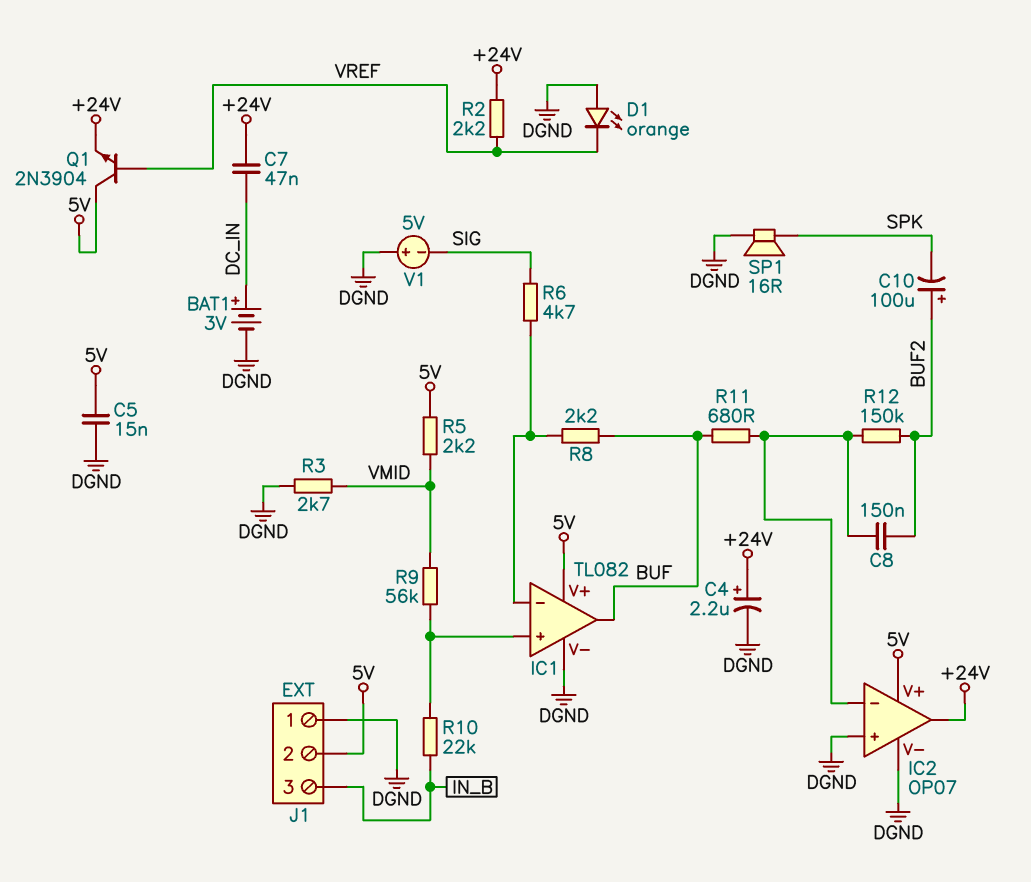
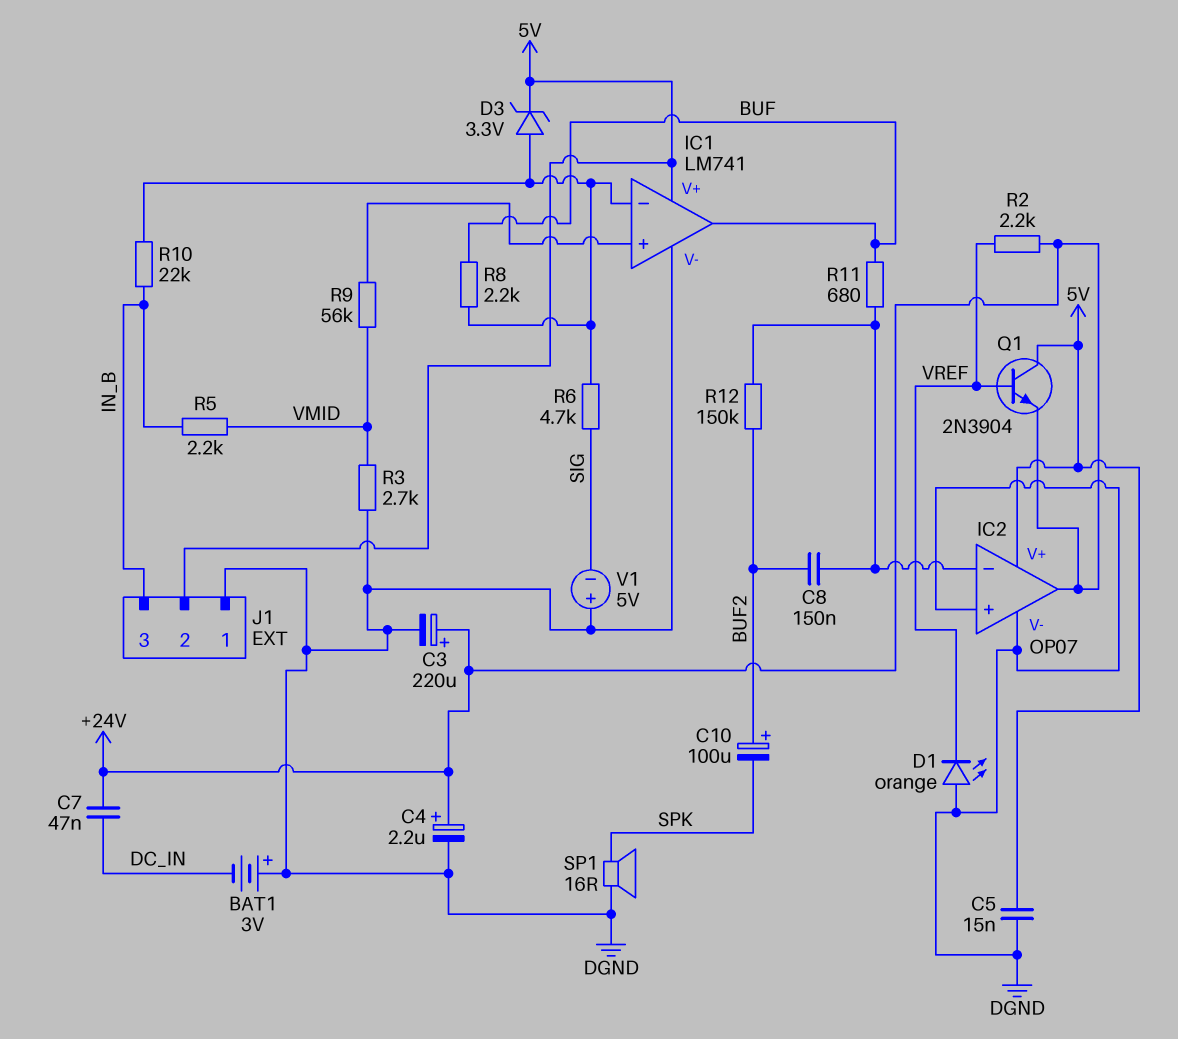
BAT1: 3V (plus DC_IN, minus DGND) -> 3V (plus DGND, minus DC_IN)
C3: none -> 220uF (plus +24V, minus DGND)
D3: none -> zener 3.3V (A IC1/in-, K 5V)
IC1: TL082 -> LM741
R5: 2.2k (5V, VMID) -> 2.2k (IN_B, VMID)
R10: 22k (IC1/in+, IN_B) -> 22k (IC1/in-, IN_B)

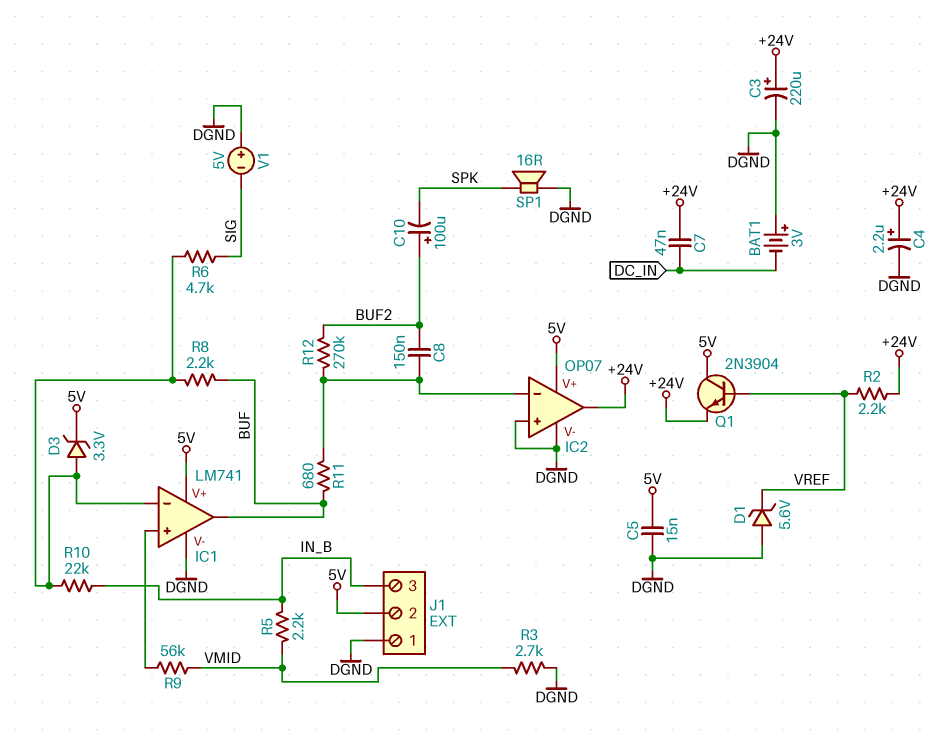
D1: LED orange (A DGND, K VREF) -> zener 5.6V (A DGND, K VREF)
R12: 150k (BUF2, IC2/in-) -> 270k (BUF2, IC2/in-)

